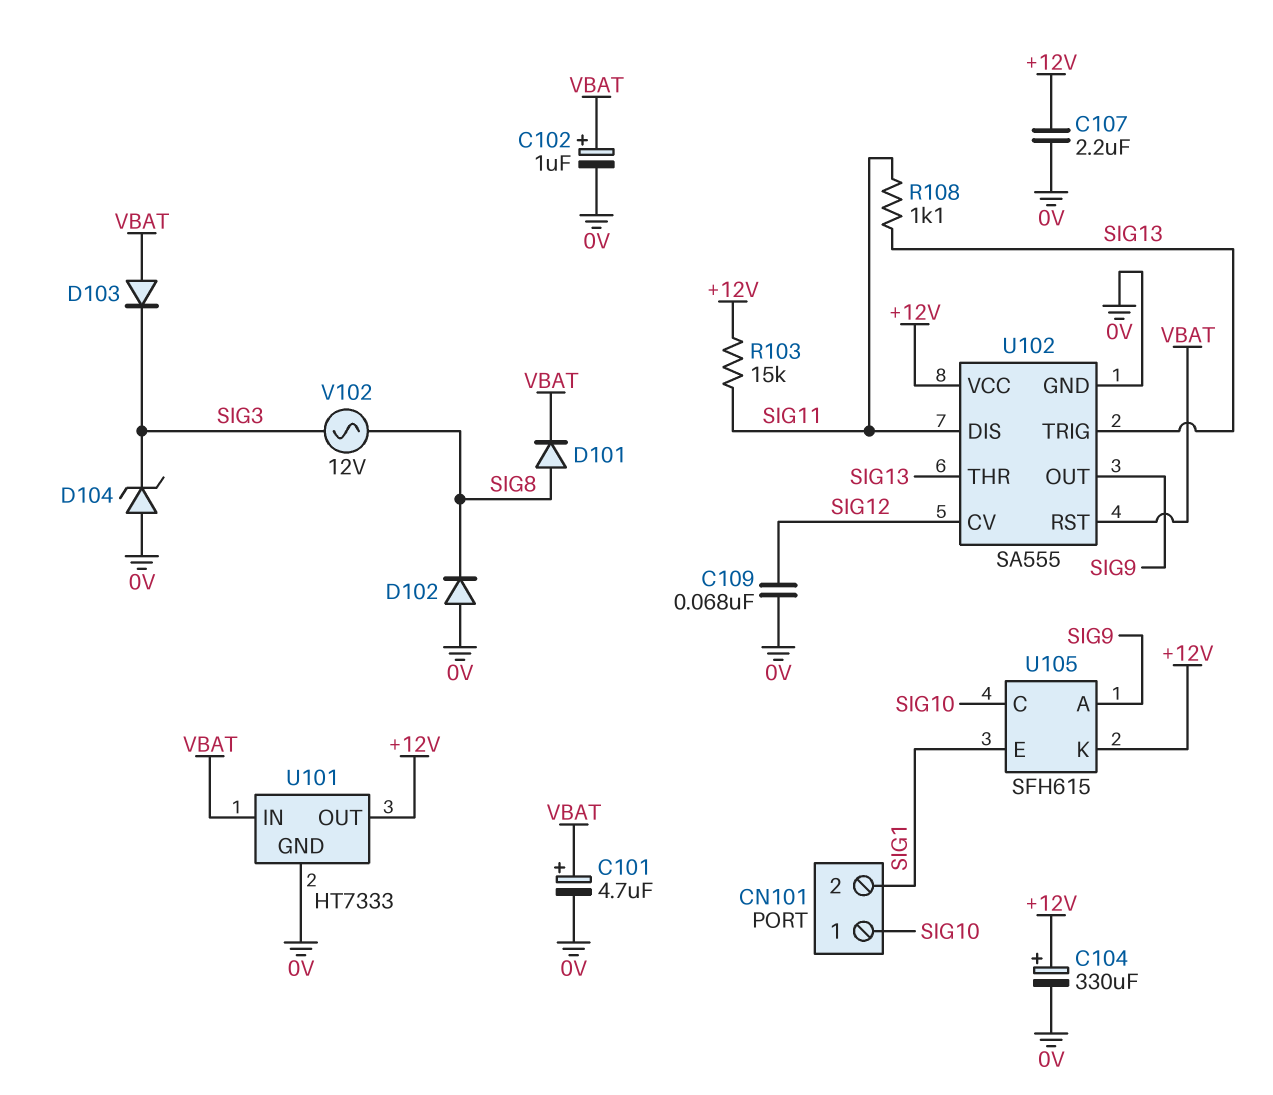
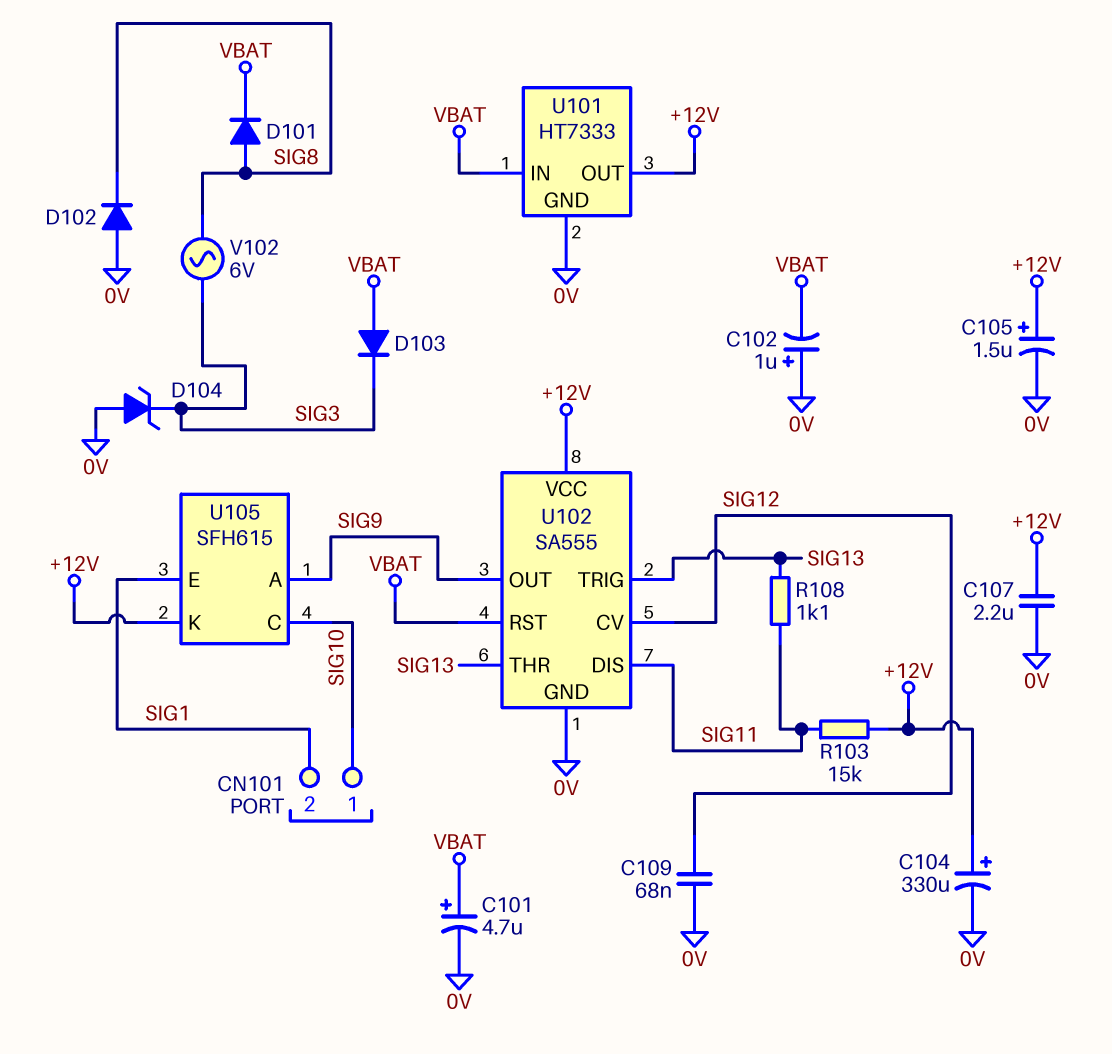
C102: 1uF (plus VBAT, minus 0V) -> 1uF (plus 0V, minus VBAT)
C105: none -> 1.5uF (plus +12V, minus 0V)
V102: AC 12V (SIG3, SIG8) -> AC 6V (SIG3, SIG8)

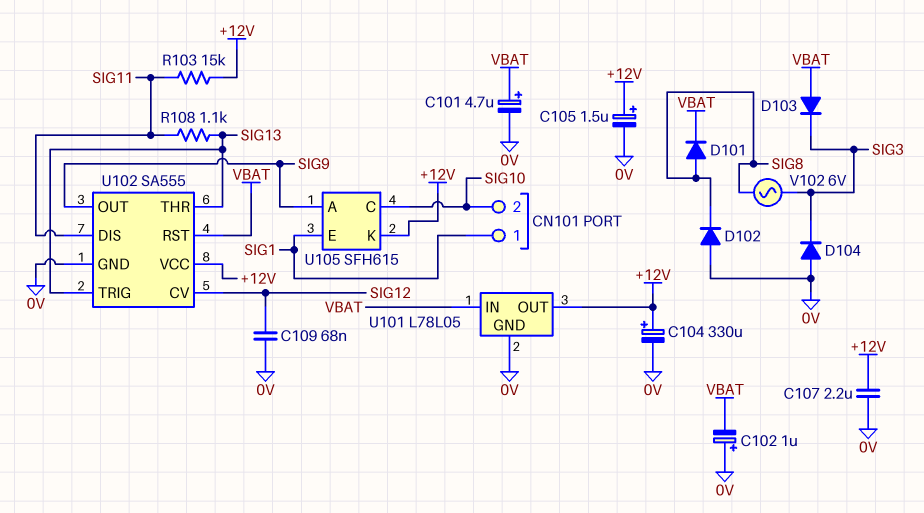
CN101 pin 1: SIG10 -> SIG1
CN101 pin 2: SIG1 -> SIG10
D104: zener (A 0V, K SIG3) -> diode (A 0V, K SIG3)
U101: HT7333 -> L78L05

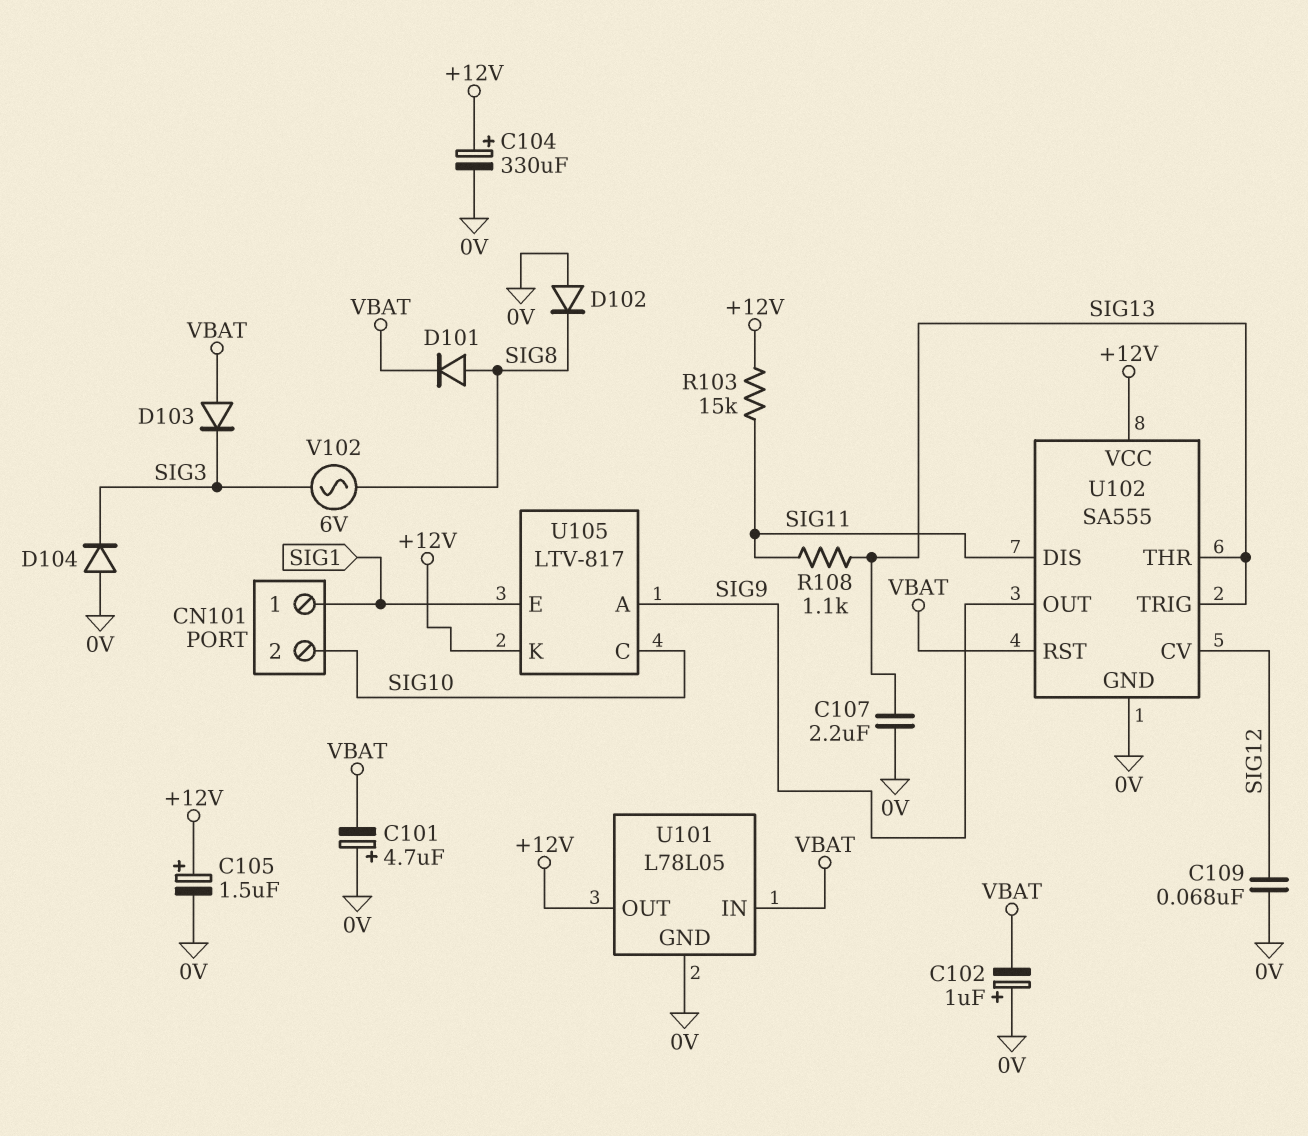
C101: 4.7uF (plus VBAT, minus 0V) -> 4.7uF (plus 0V, minus VBAT)
C107: 2.2uF (+12V, 0V) -> 2.2uF (0V, SIG13)
U105: SFH615 -> LTV-817

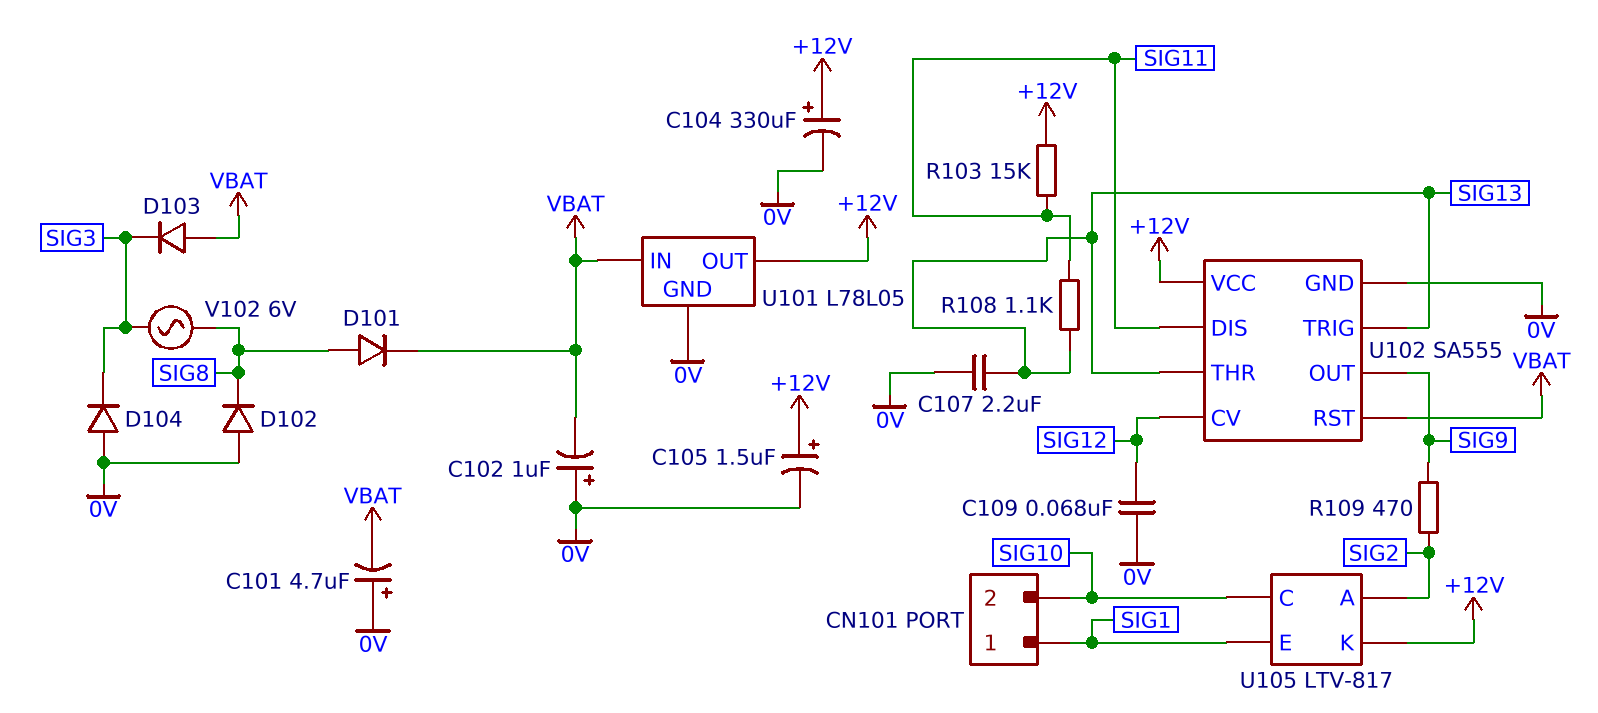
R109: none -> 470 (SIG2, SIG9)
U105 pin A: SIG9 -> SIG2

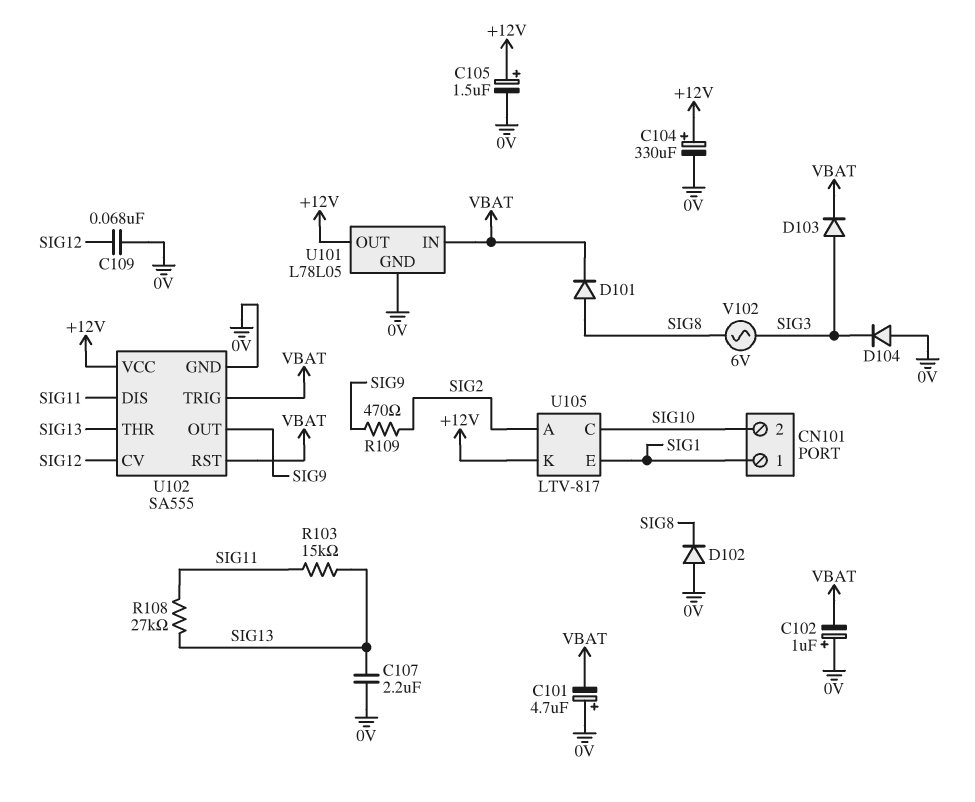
D103: diode (A VBAT, K SIG3) -> diode (A SIG3, K VBAT)
R103: 15k (+12V, SIG11) -> 15k (SIG11, SIG13)
R108: 1.1k (SIG11, SIG13) -> 27k (SIG11, SIG13)
U102 pin TRIG: SIG13 -> VBAT

